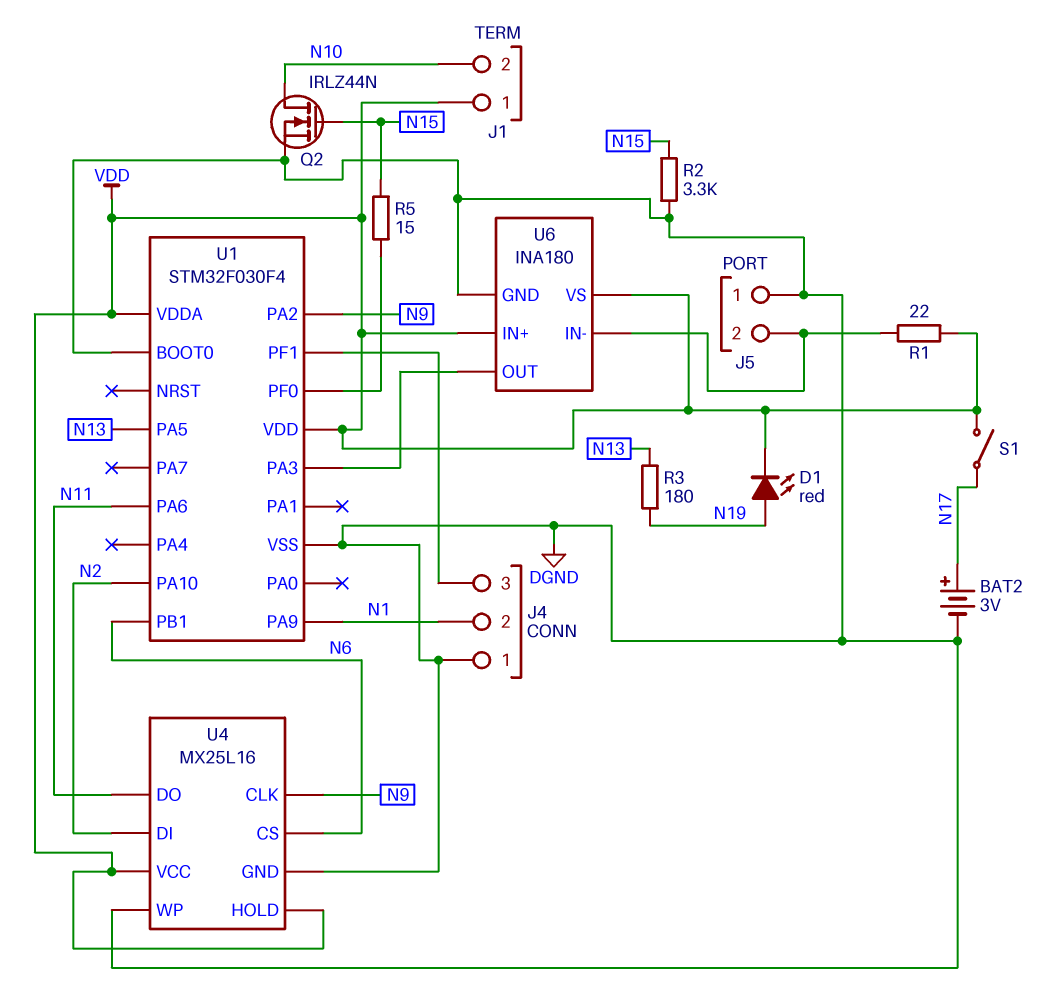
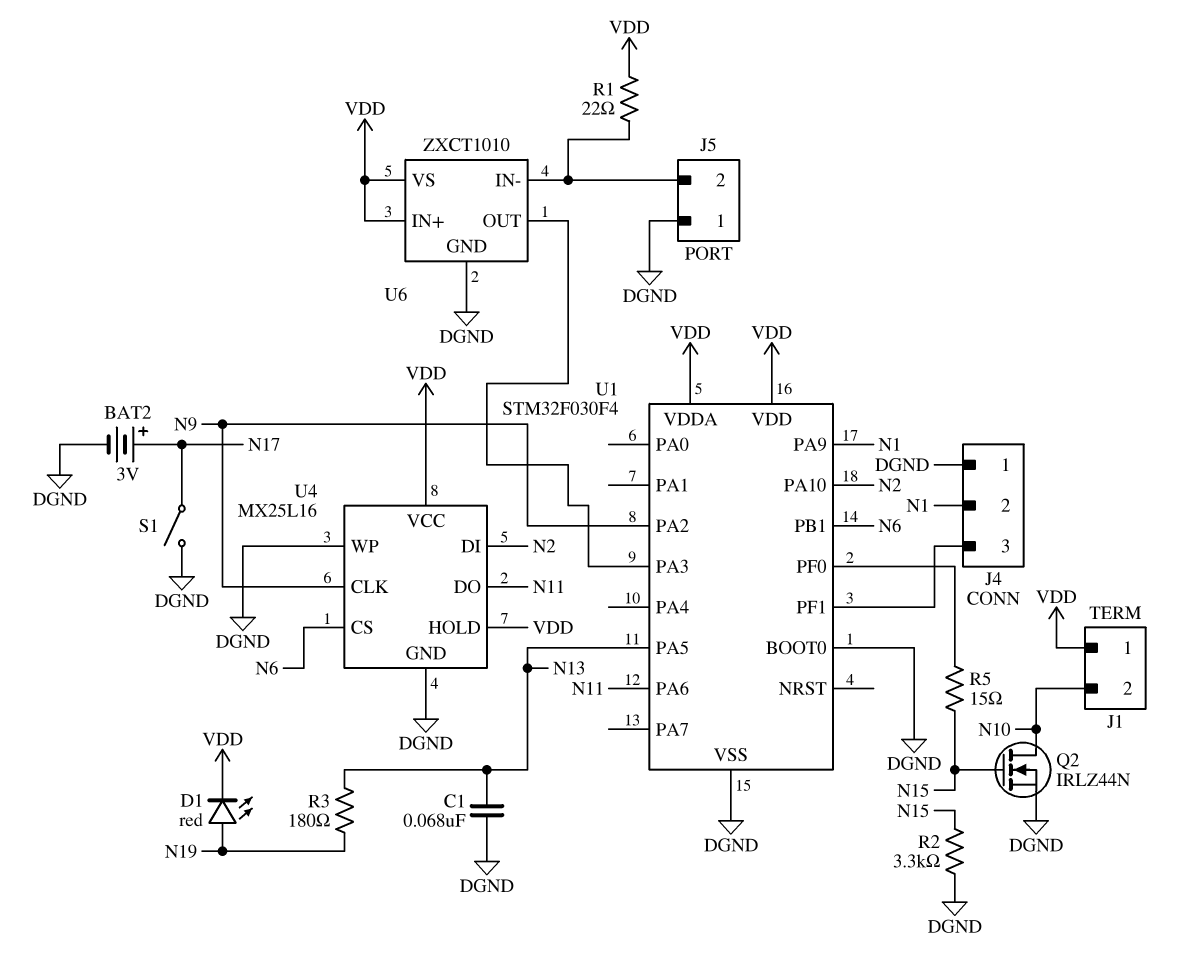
C1: none -> 68nF (DGND, N13)
S1: switch (N17, VDD) -> switch (DGND, N17)
U6: INA180 -> ZXCT1010

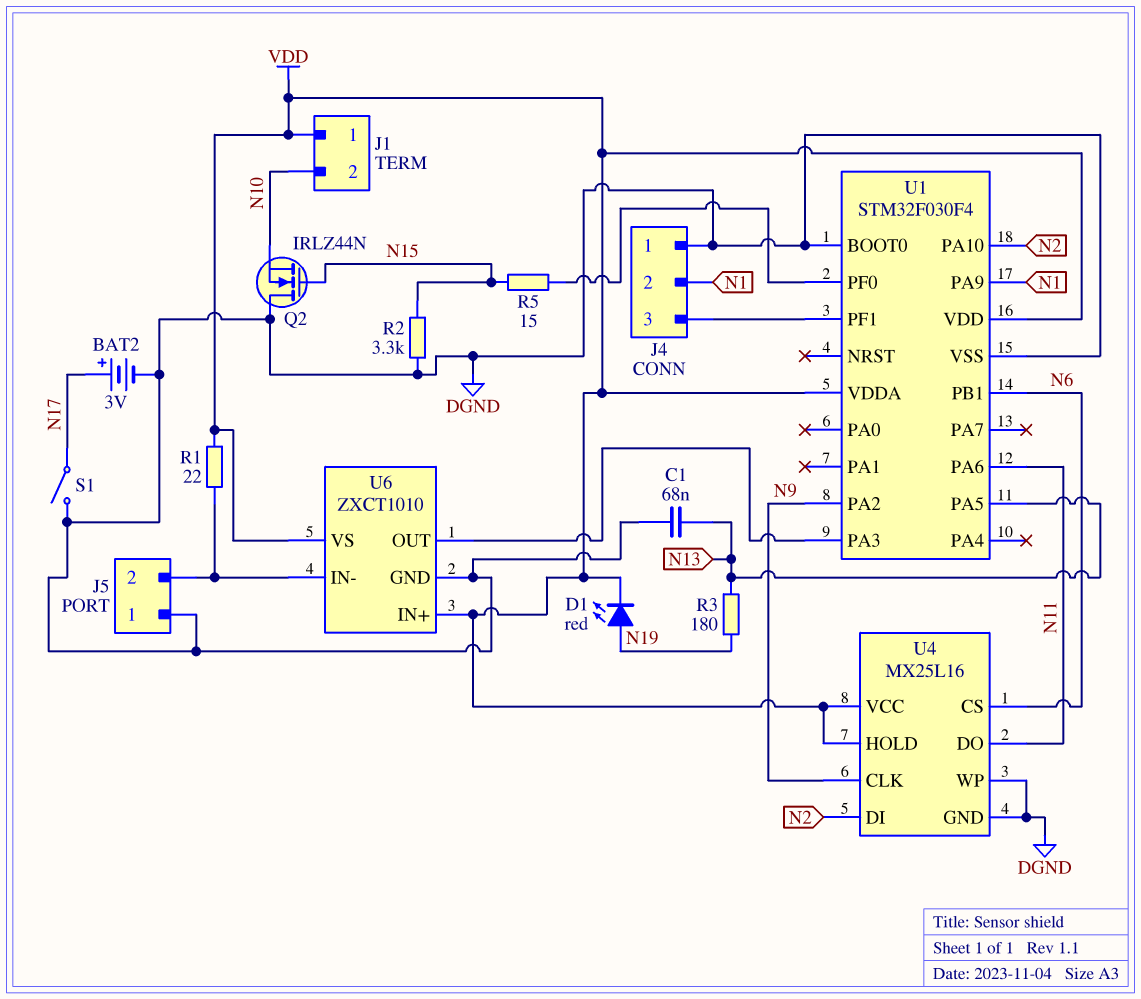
Q2: NMOS IRLZ44N (G N15, D N10, S DGND) -> NMOS IRLZ44N (G N15, D DGND, S N10)

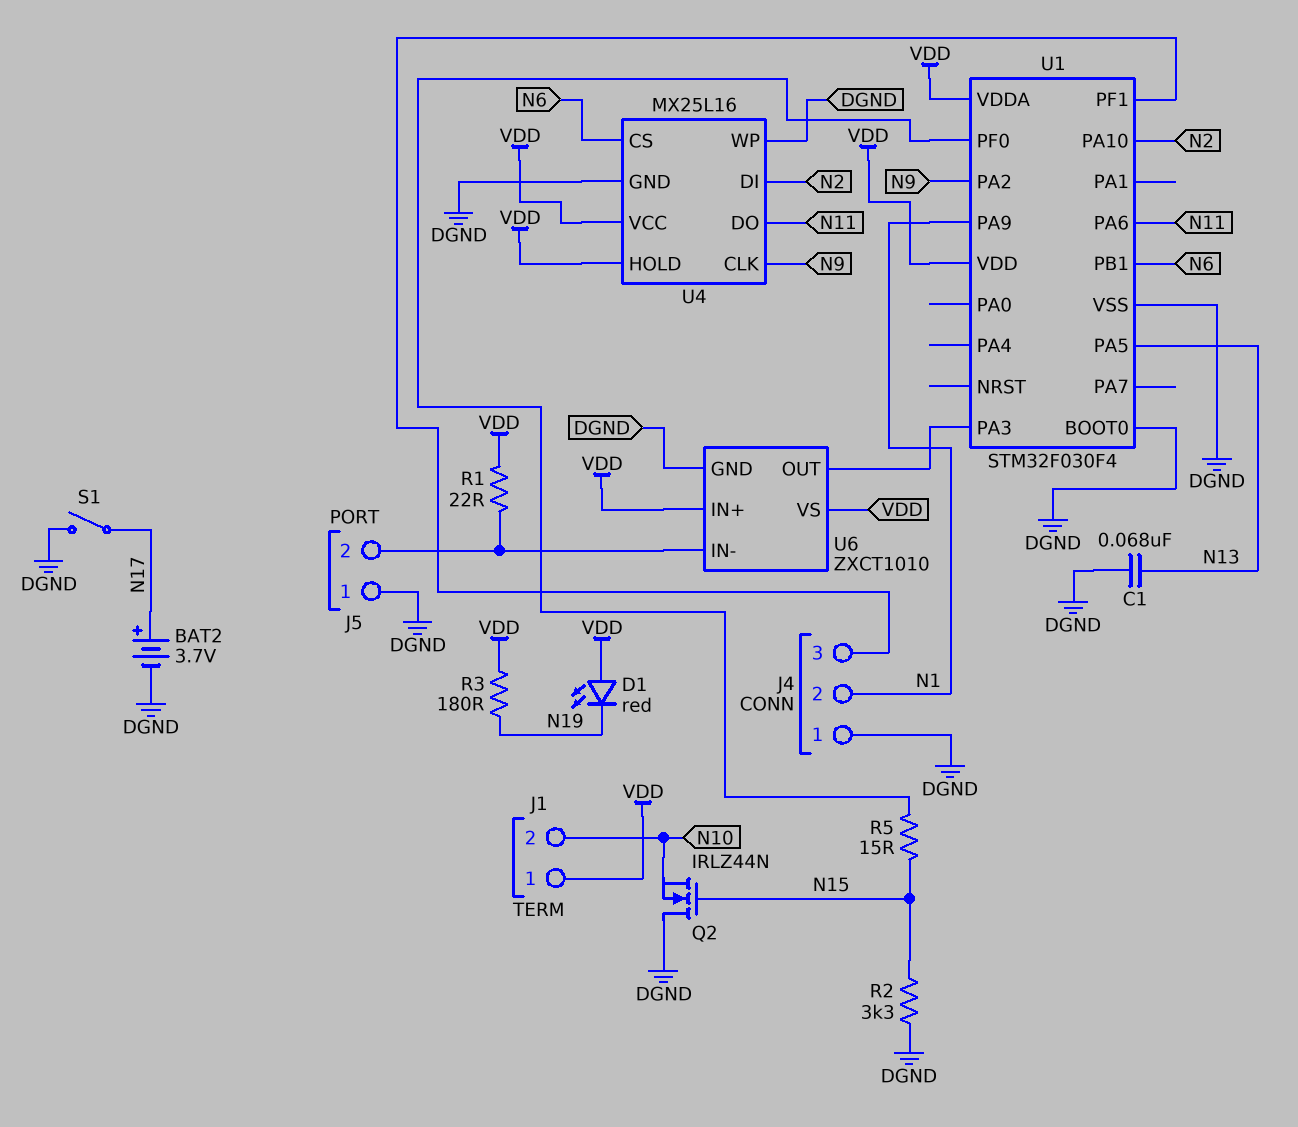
BAT2: 3V (plus N17, minus DGND) -> 3.7V (plus N17, minus DGND)
D1: LED red (A N19, K VDD) -> LED red (A VDD, K N19)
R3: 180 (N13, N19) -> 180 (N19, VDD)

